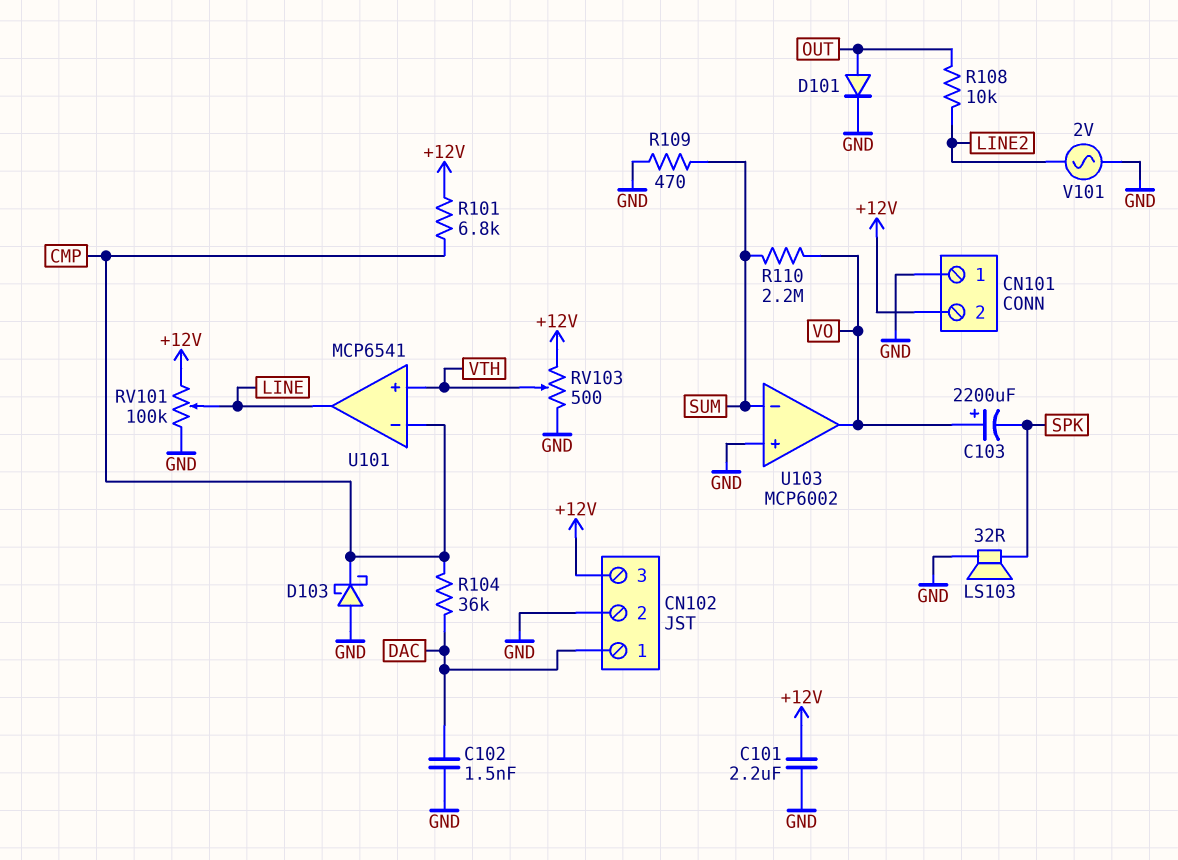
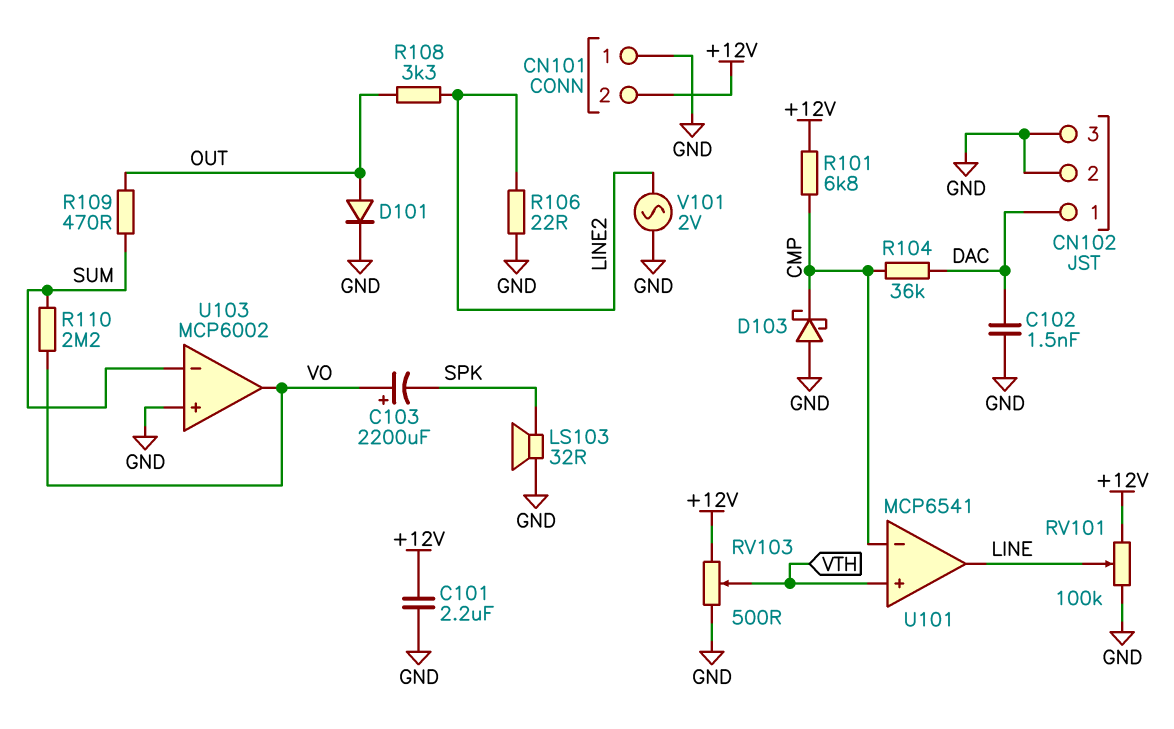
CN102 pin 3: +12V -> GND
R106: none -> 22 (GND, LINE2)
R108: 10k (LINE2, OUT) -> 3.3k (LINE2, OUT)
R109: 470 (GND, SUM) -> 470 (OUT, SUM)

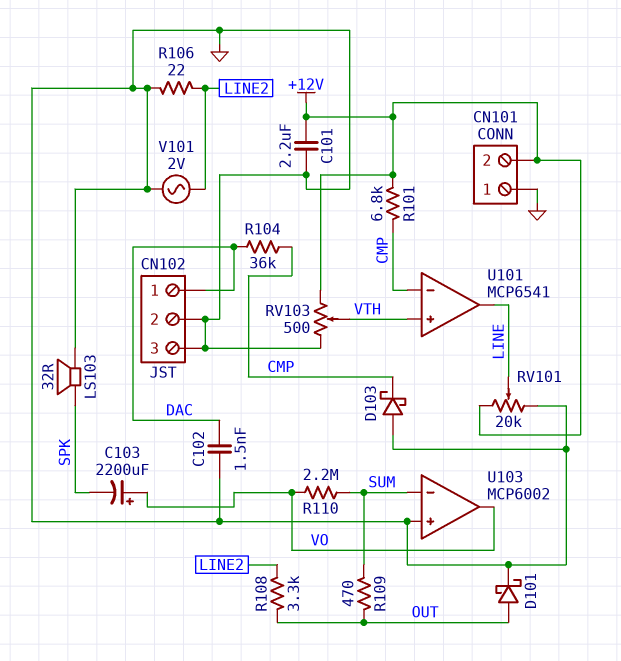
D101: diode (A OUT, K GND) -> schottky (A OUT, K GND)
RV101: 100k (+12V, GND, wiper LINE) -> 20k (+12V, GND, wiper LINE)

